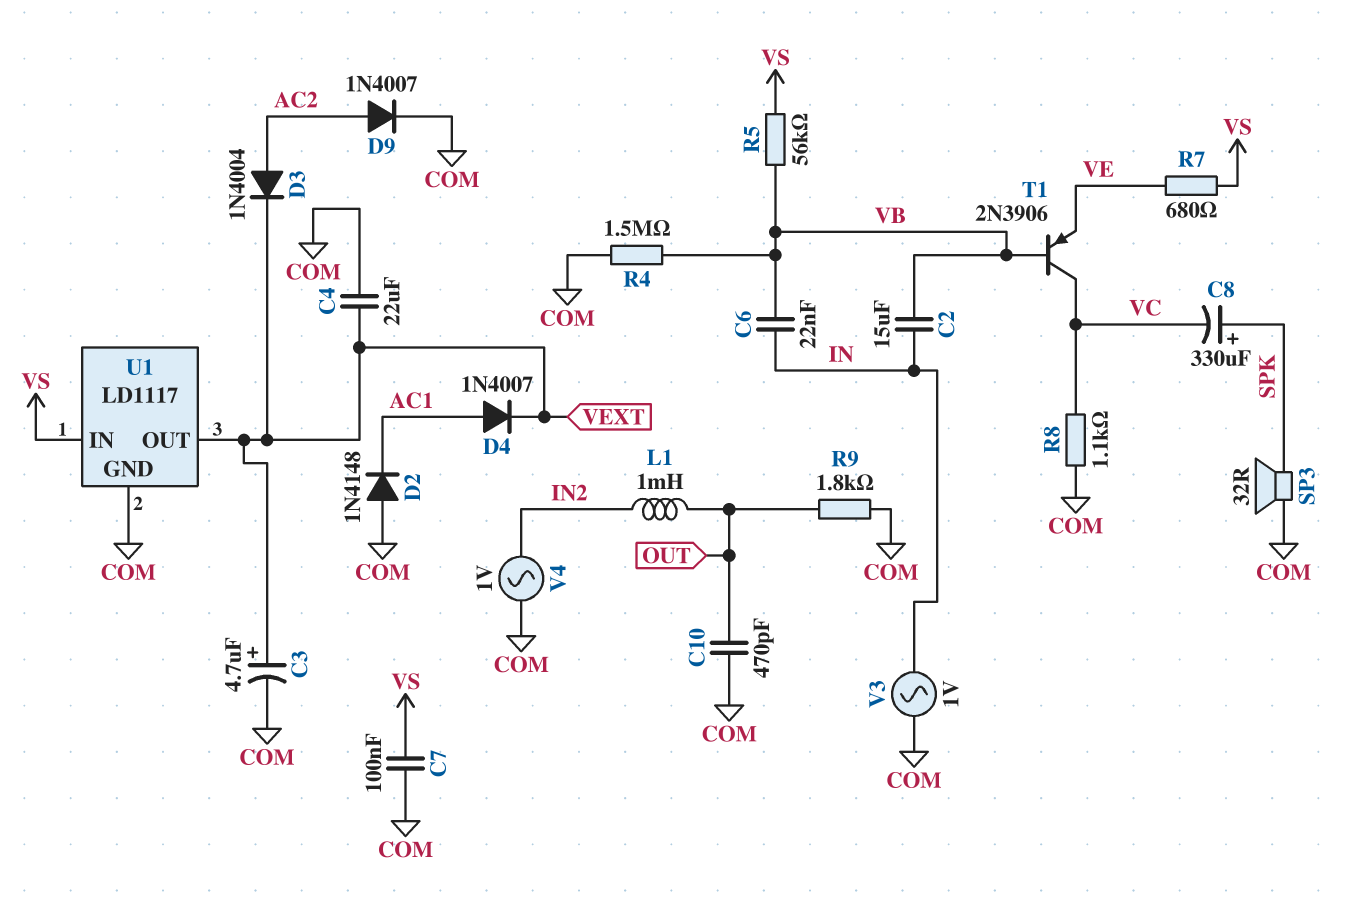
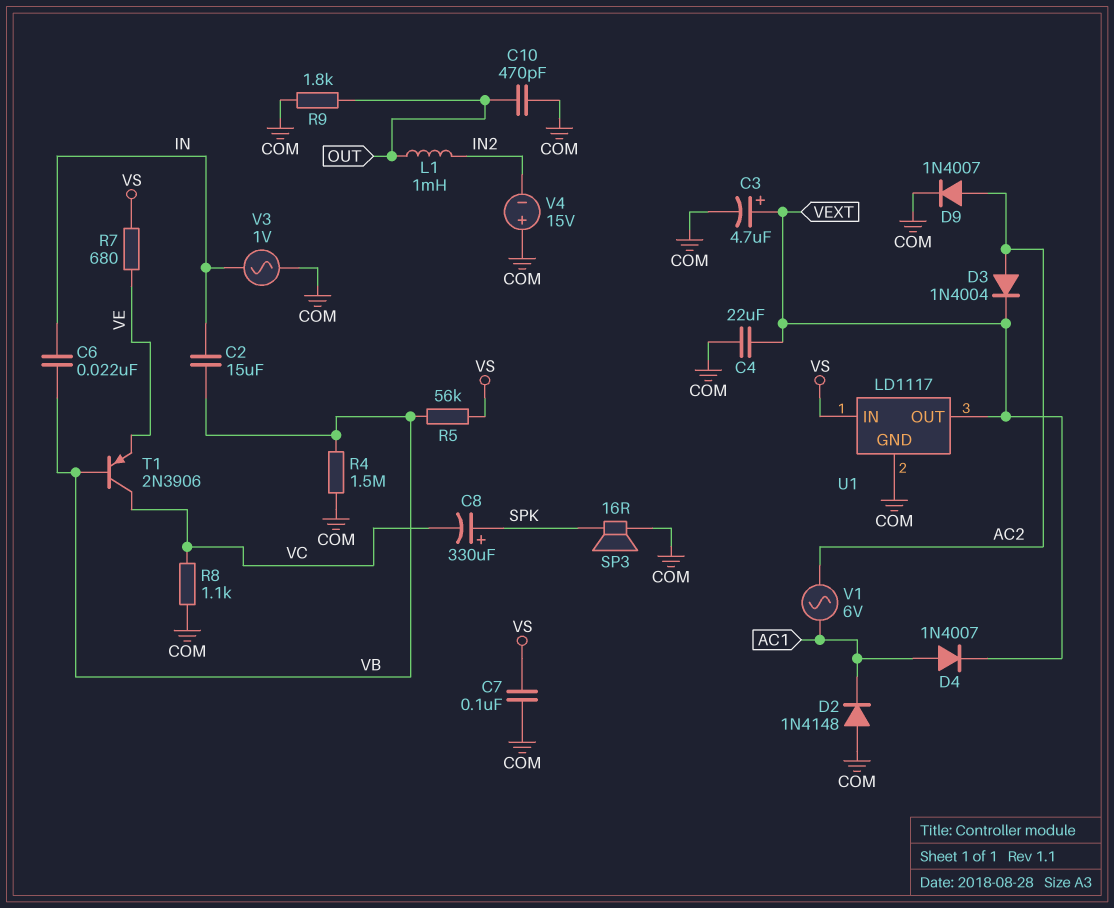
SP3: speaker 32R (COM, SPK) -> speaker 16R (COM, SPK)
V1: none -> AC 6V (AC1, AC2)
V4: AC 1V (COM, IN2) -> 15V (plus COM, minus IN2)

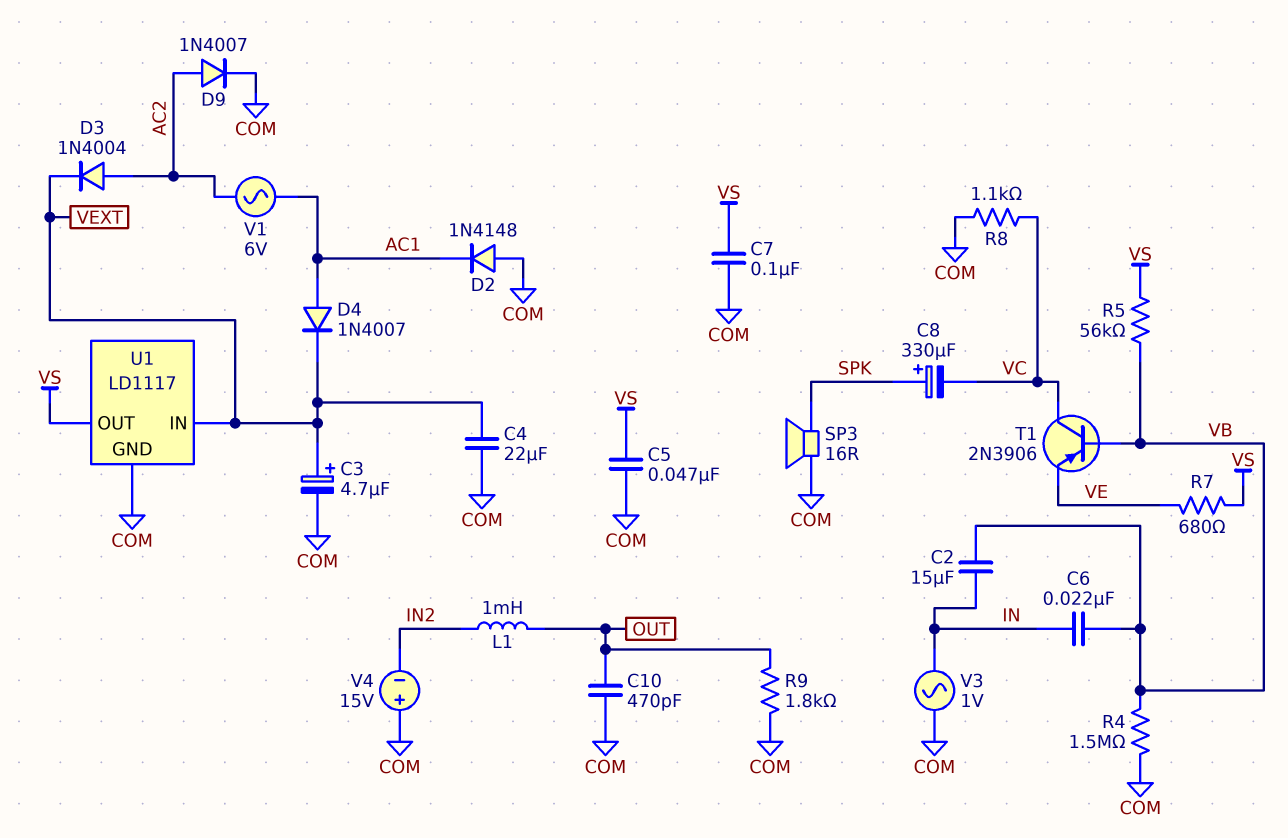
C5: none -> 47nF (COM, VS)
U1 pin IN: VS -> VEXT
U1 pin OUT: VEXT -> VS

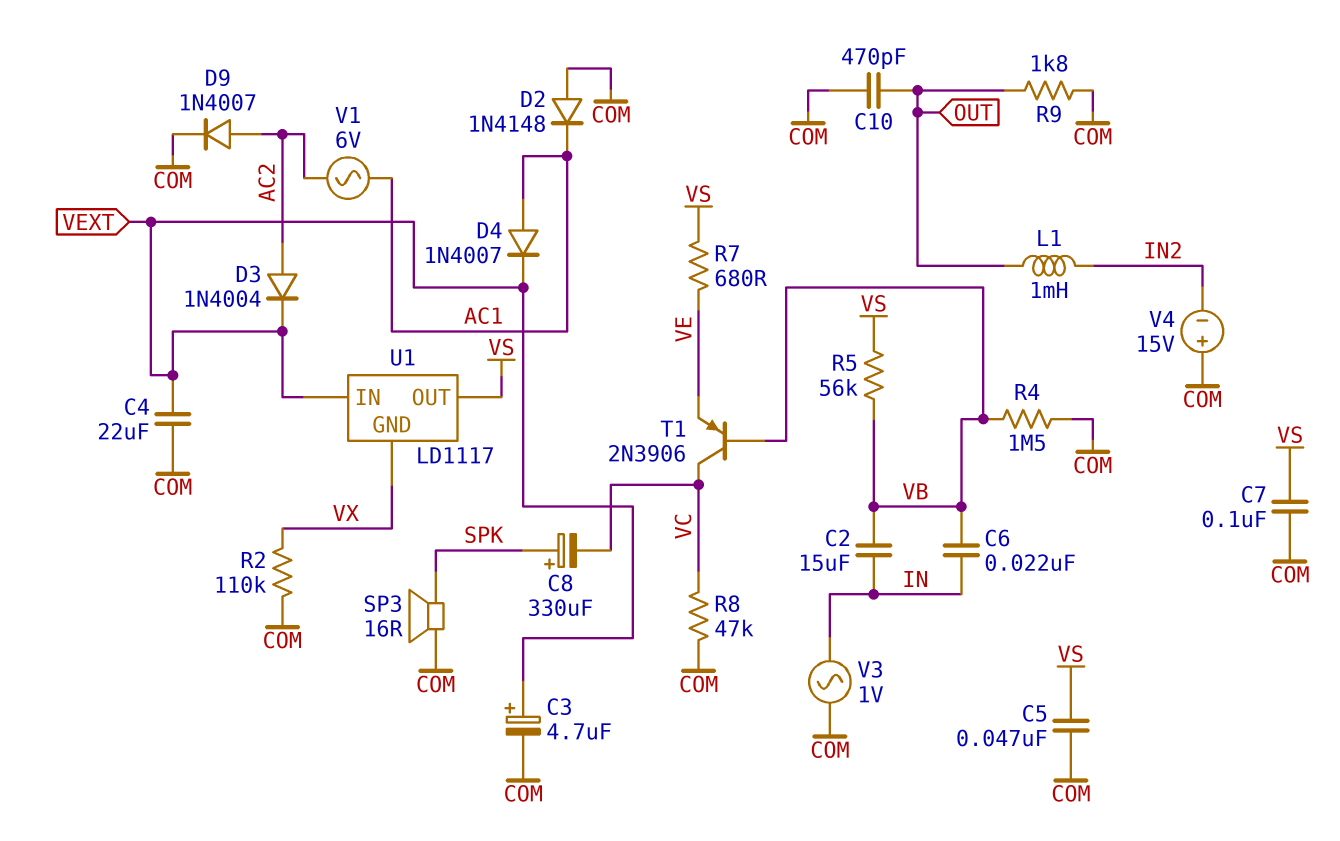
R2: none -> 110k (COM, VX)
R8: 1.1k (COM, VC) -> 47k (COM, VC)
U1 pin GND: COM -> VX

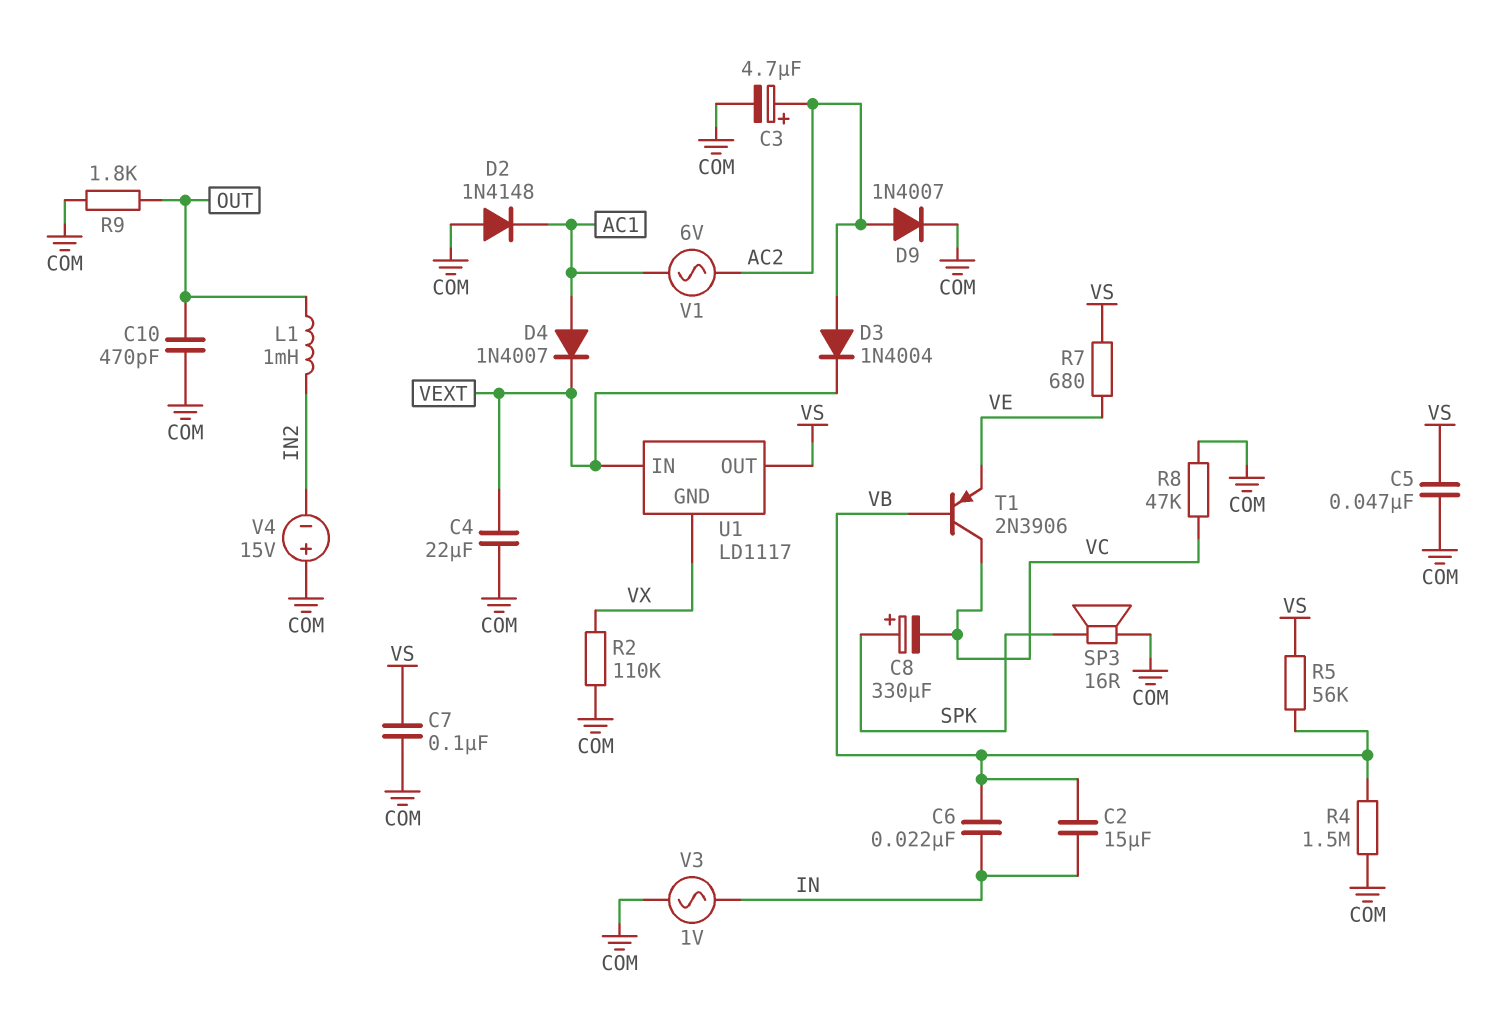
C3: 4.7uF (plus VEXT, minus COM) -> 4.7uF (plus AC2, minus COM)

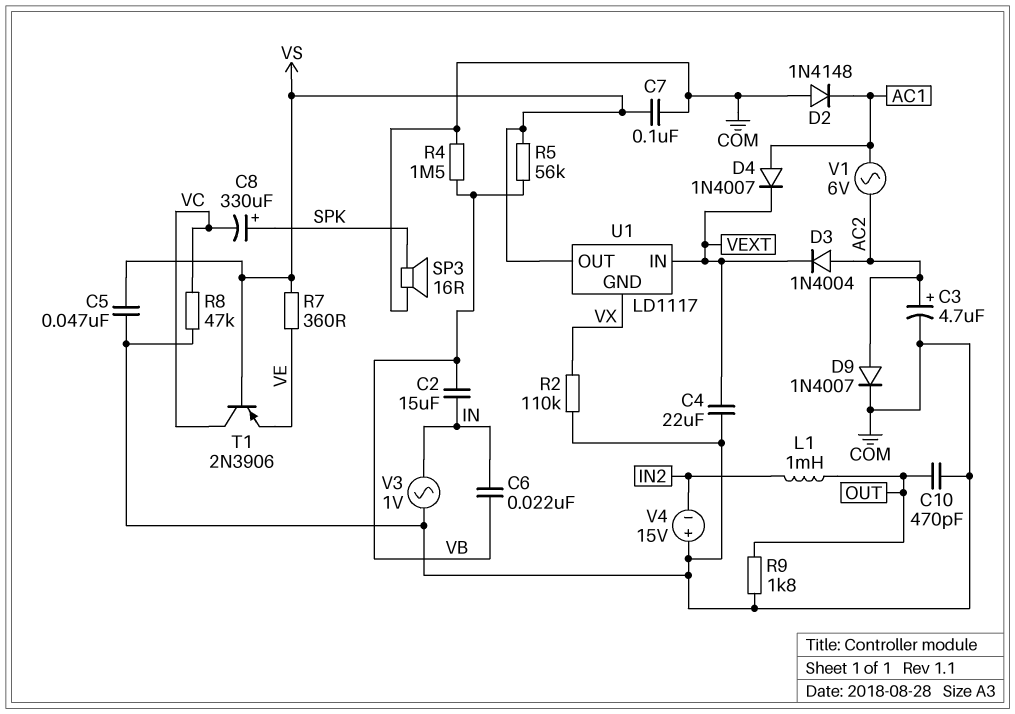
R7: 680 (VE, VS) -> 360 (VE, VS)
T1: PNP 2N3906 (B VB, C VC, E VE) -> PNP 2N3906 (B VS, C VC, E VE)

